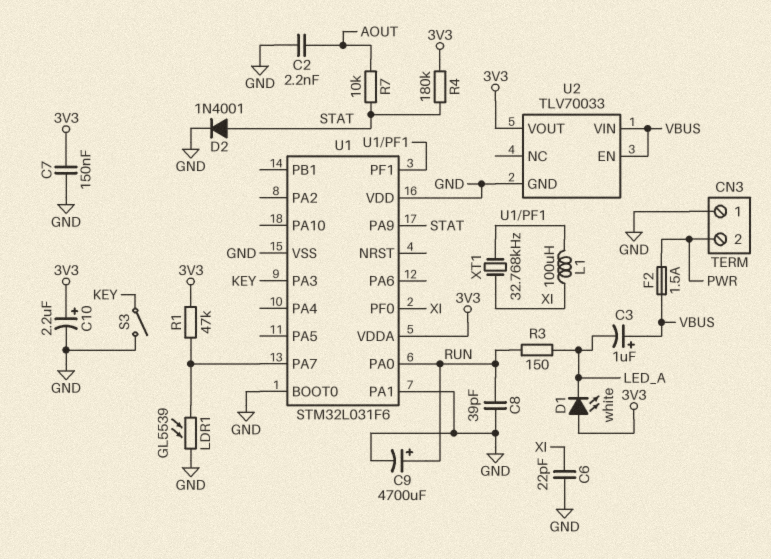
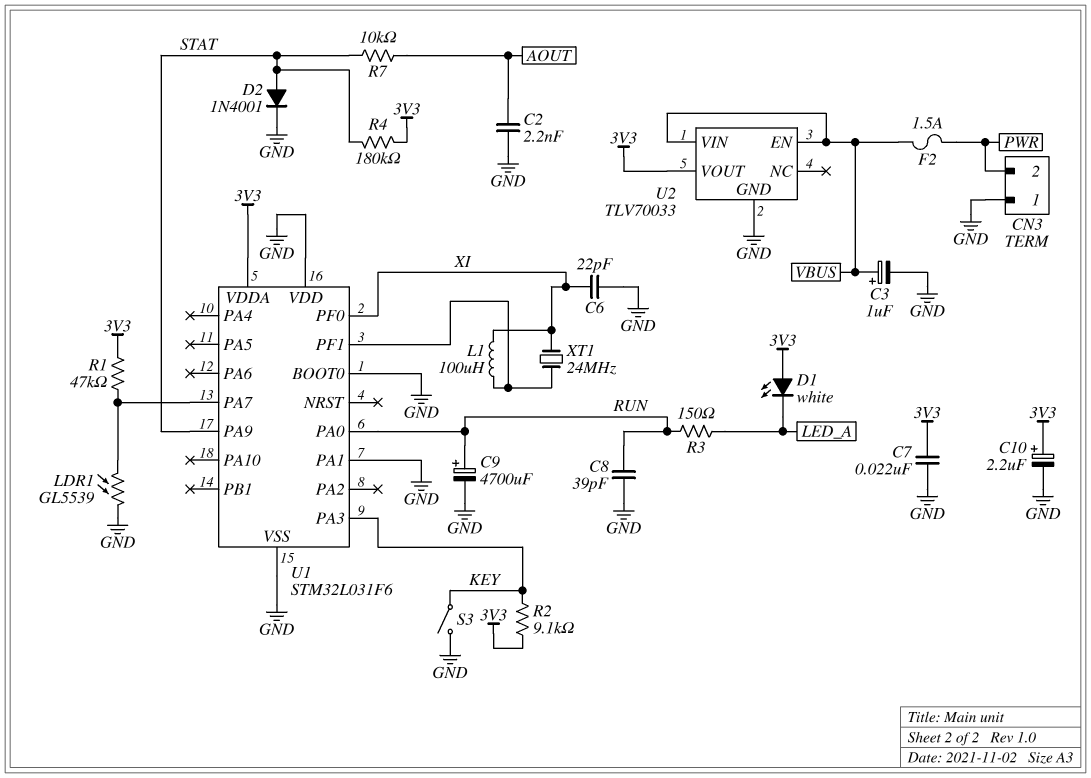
C3: 1uF (plus VBUS, minus LED_A) -> 1uF (plus VBUS, minus GND)
C7: 150nF (3V3, GND) -> 22nF (3V3, GND)
R2: none -> 9.1k (3V3, KEY)
XT1: 32.768kHz (U1/PF1, XI) -> 24MHz (U1/PF1, XI)

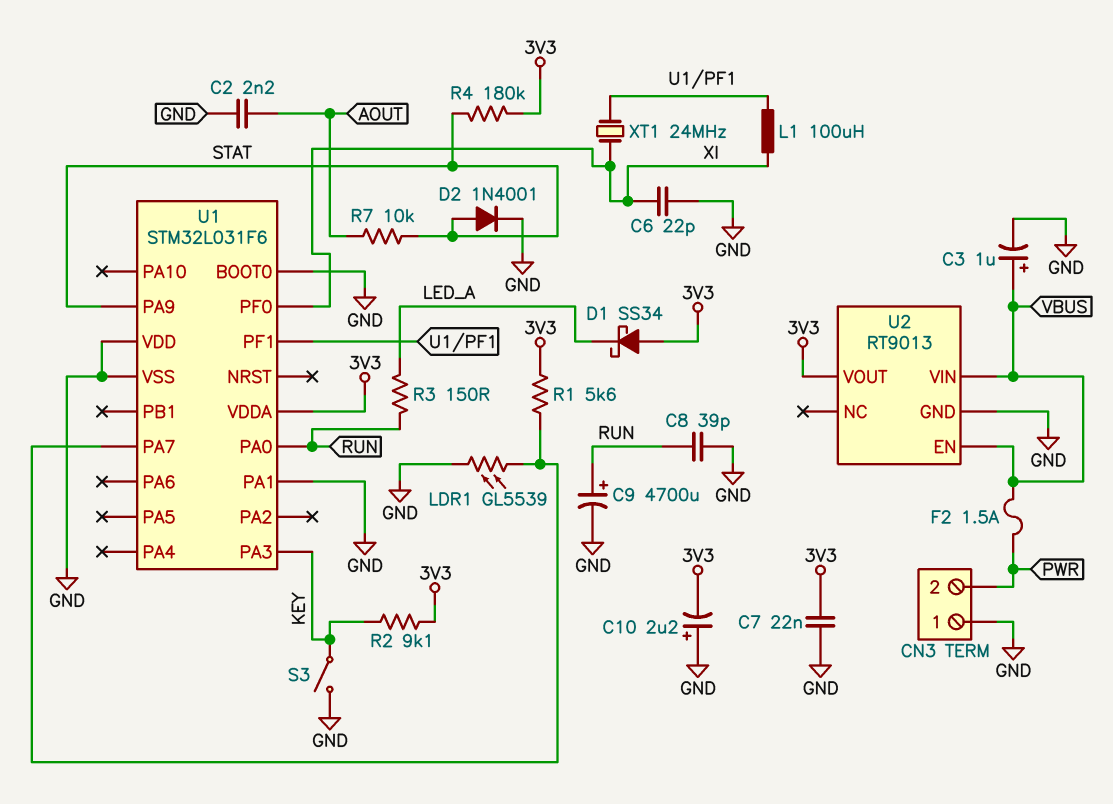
C10: 2.2uF (plus 3V3, minus GND) -> 2.2uF (plus GND, minus 3V3)
D1: LED white (A 3V3, K LED_A) -> schottky SS34 (A 3V3, K LED_A)
R1: 47k (3V3, U1/PA7) -> 5.6k (3V3, U1/PA7)
U2: TLV70033 -> RT9013

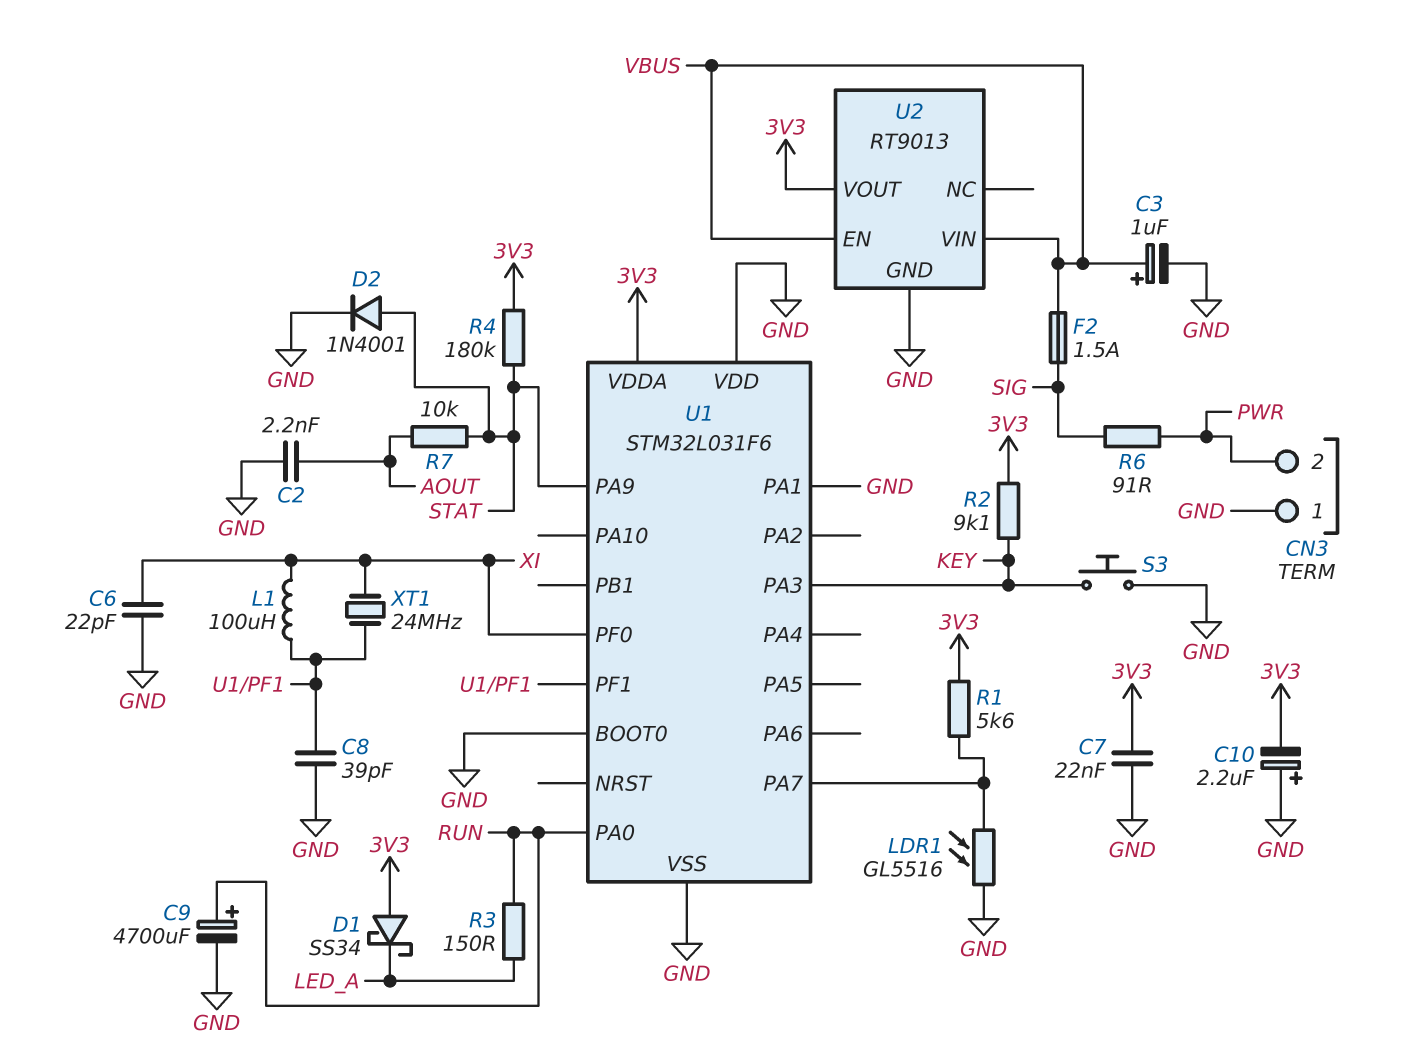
C8: 39pF (GND, RUN) -> 39pF (GND, U1/PF1)
F2: 1.5A (PWR, VBUS) -> 1.5A (SIG, VBUS)
LDR1: GL5539 (GND, U1/PA7) -> GL5516 (GND, U1/PA7)
R6: none -> 91 (PWR, SIG)
S3: switch (GND, KEY) -> button (GND, KEY)

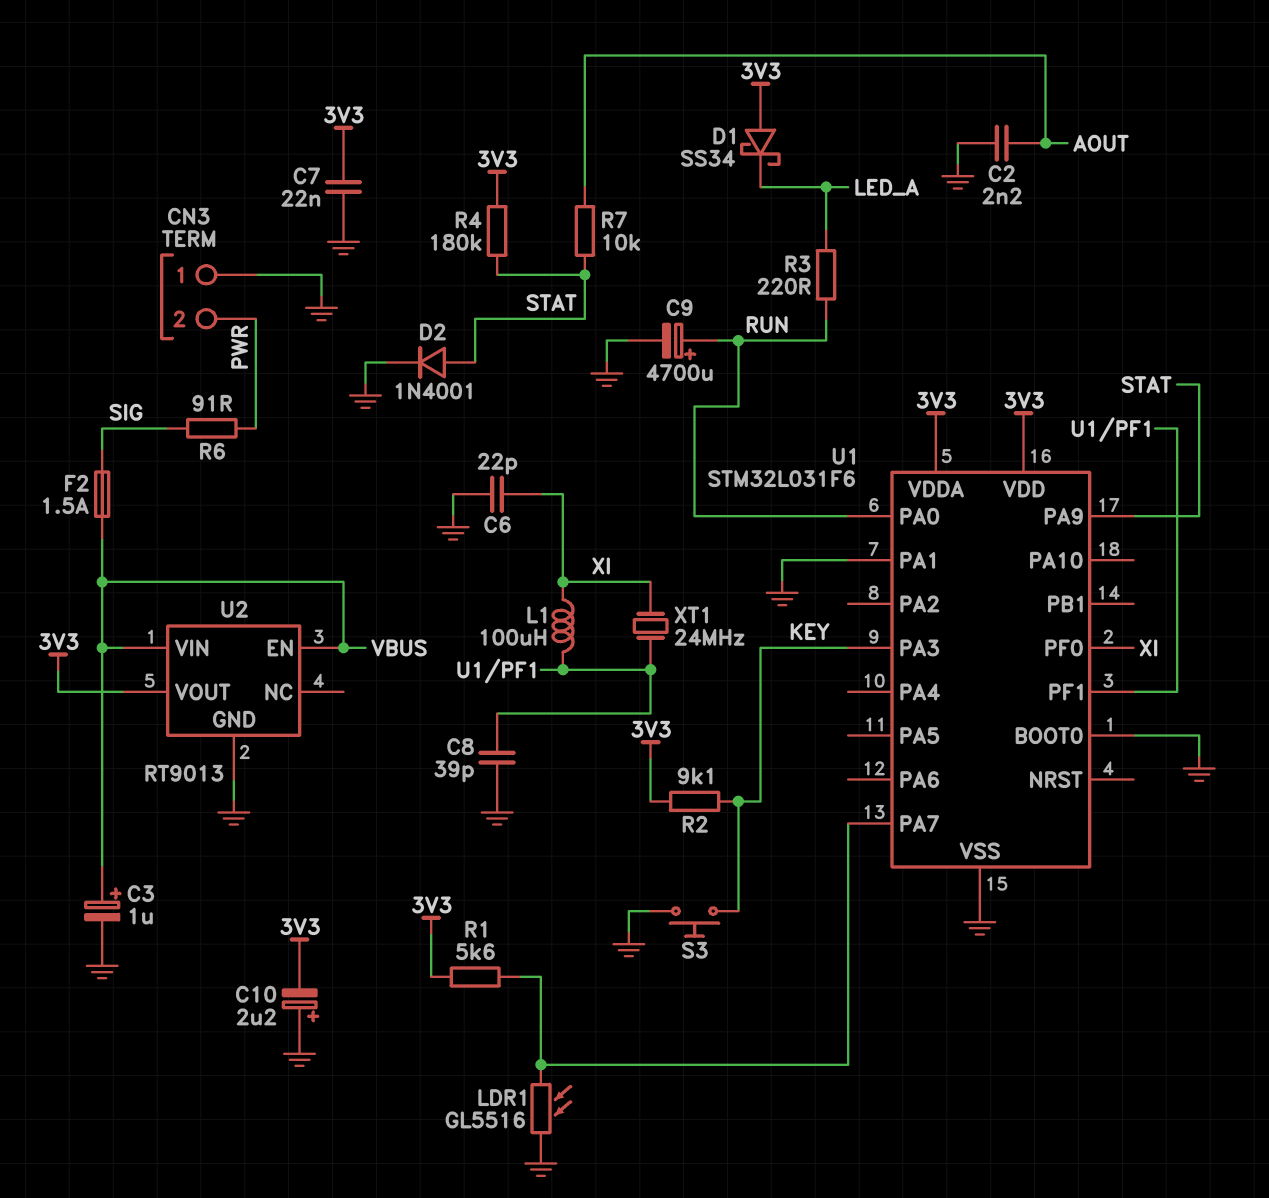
R3: 150 (LED_A, RUN) -> 220 (LED_A, RUN)
U1 pin VDD: GND -> 3V3

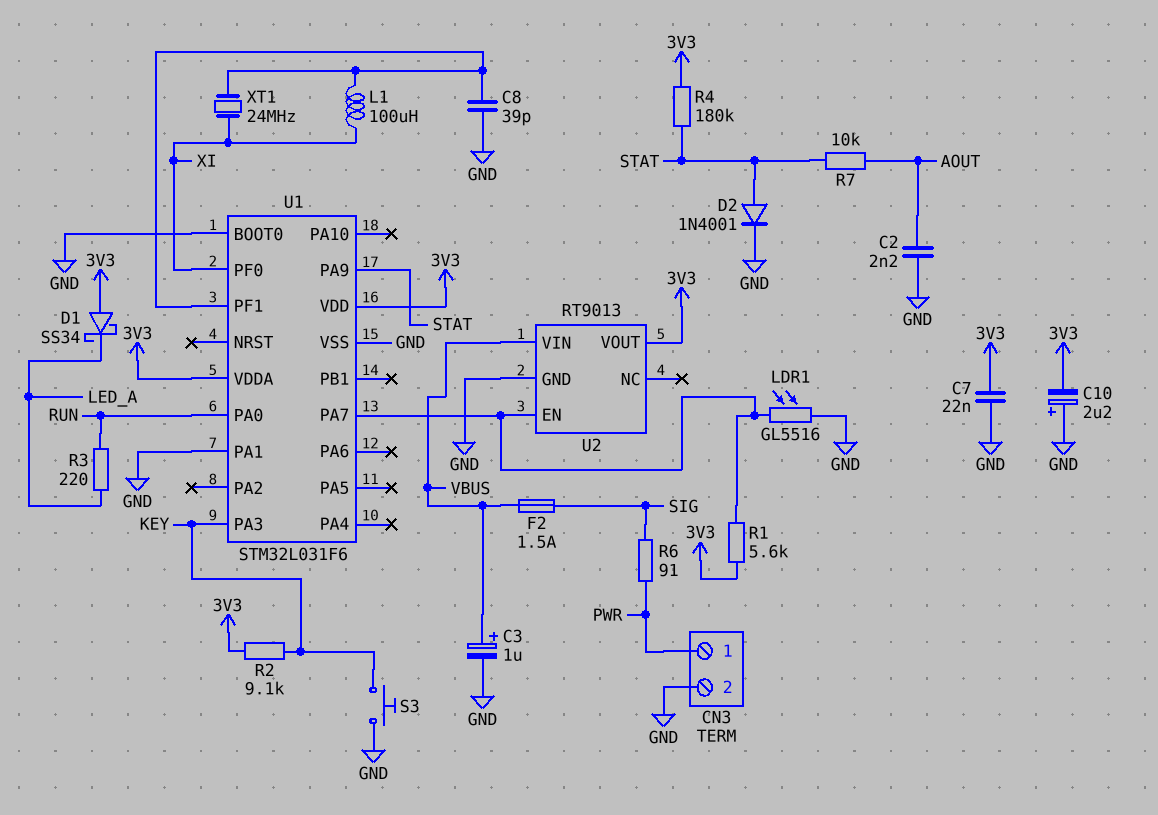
C6: 22pF (GND, XI) -> none
C9: 4700uF (plus RUN, minus GND) -> none
CN3 pin 1: GND -> PWR
CN3 pin 2: PWR -> GND
U2 pin EN: VBUS -> U1/PA7

